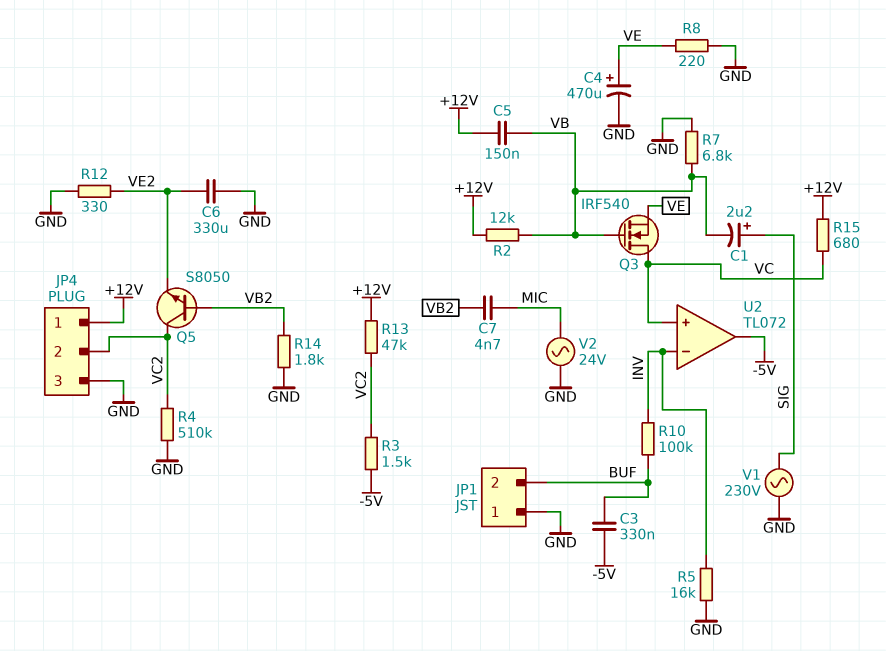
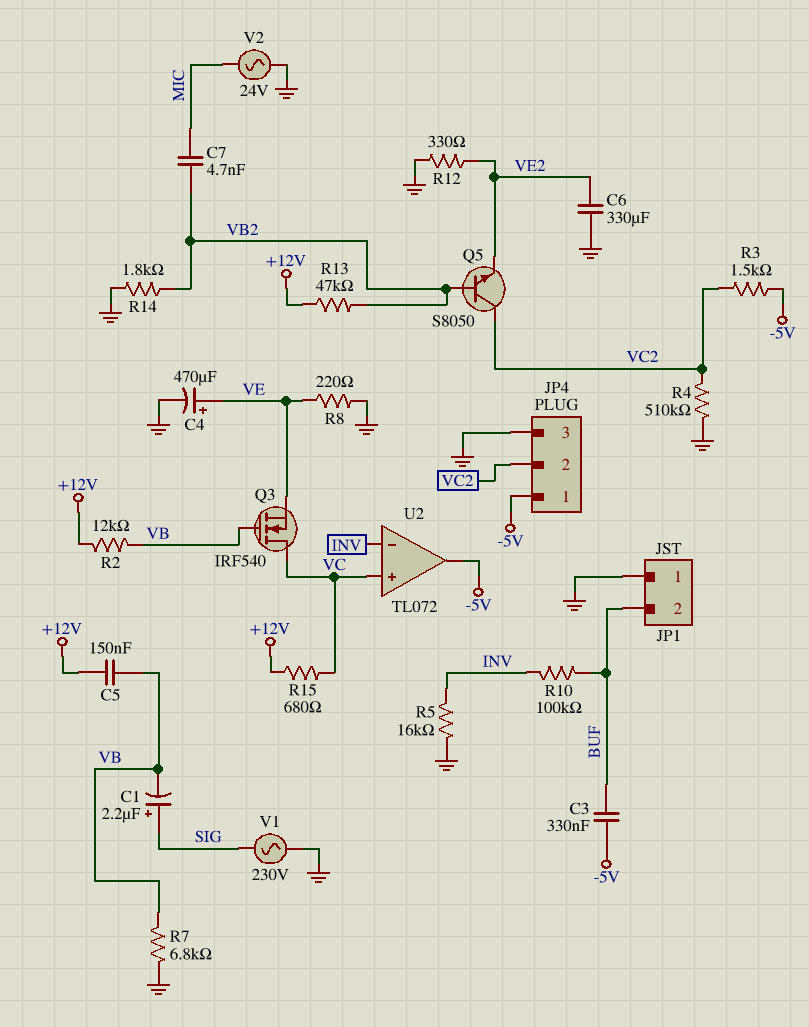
JP4 pin 1: +12V -> -5V
R13: 47k (+12V, VC2) -> 47k (+12V, VB2)

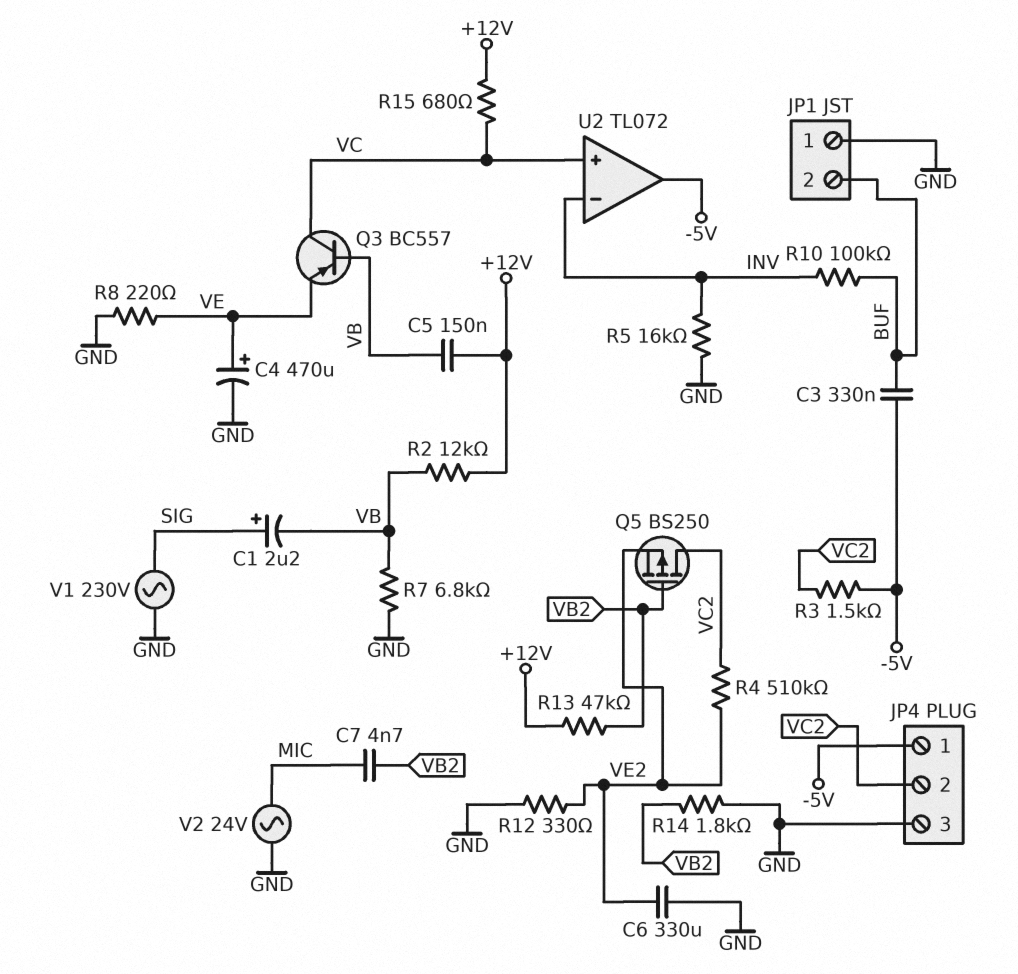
Q3: NMOS IRF540 (G VB, D VC, S VE) -> PNP BC557 (B VB, C VC, E VE)
Q5: NPN S8050 (B VB2, C VC2, E VE2) -> PMOS BS250 (G VB2, D VC2, S VE2)
R4: 510k (GND, VC2) -> 510k (VC2, VE2)

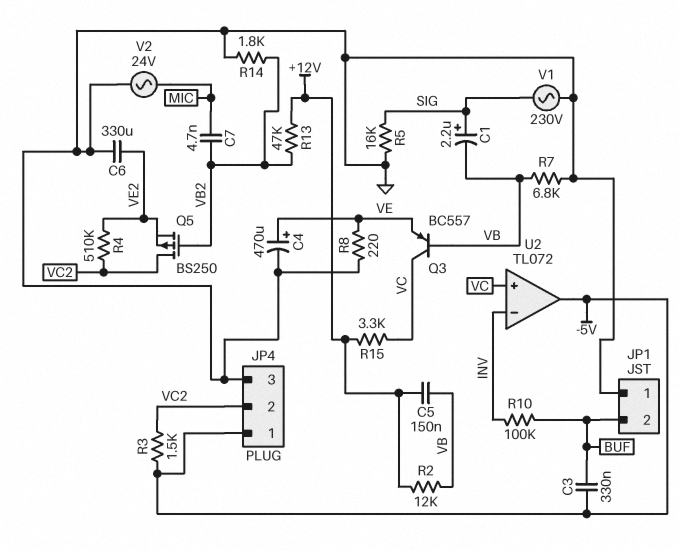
R5: 16k (GND, INV) -> 16k (GND, SIG)
R12: 330 (GND, VE2) -> none
R15: 680 (+12V, VC) -> 3.3k (+12V, VC)

